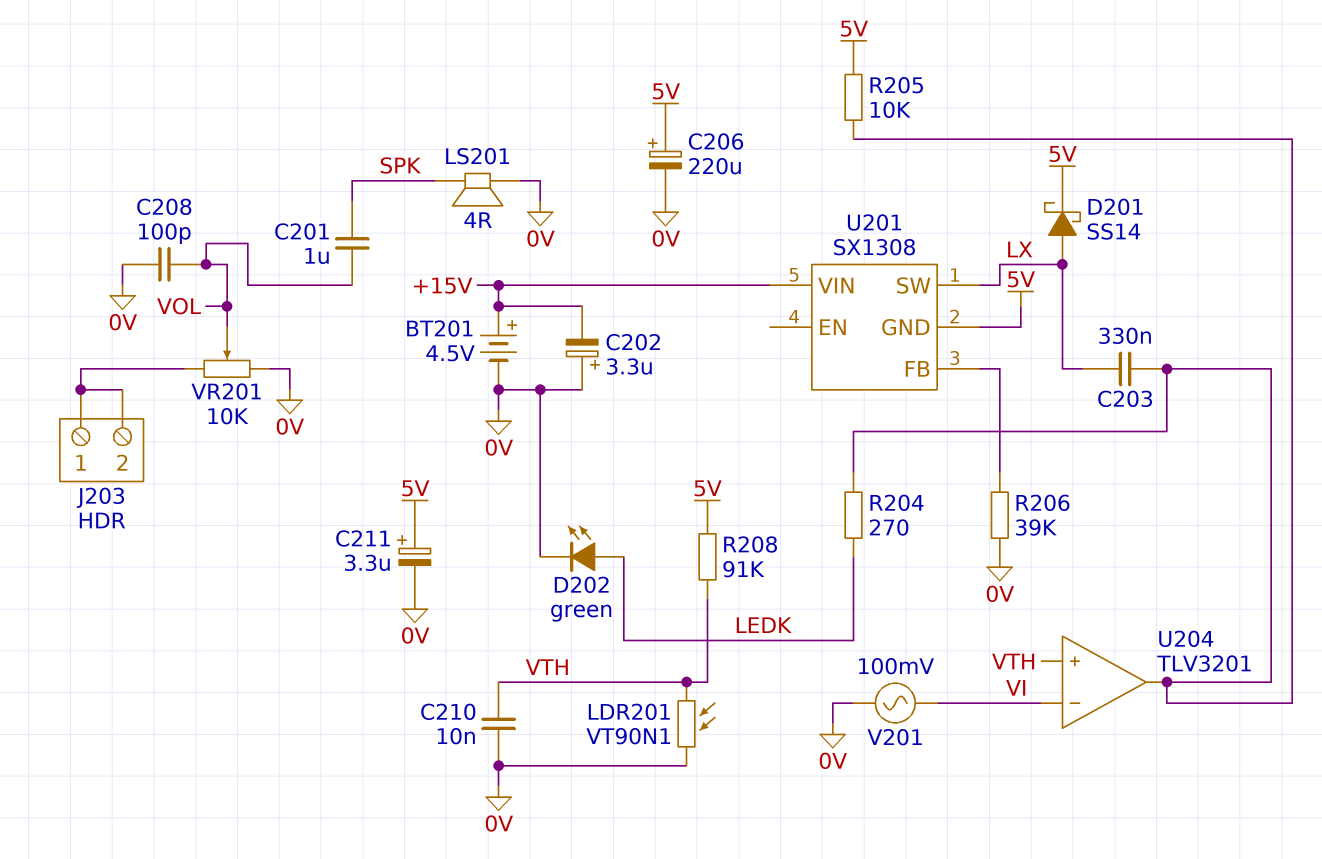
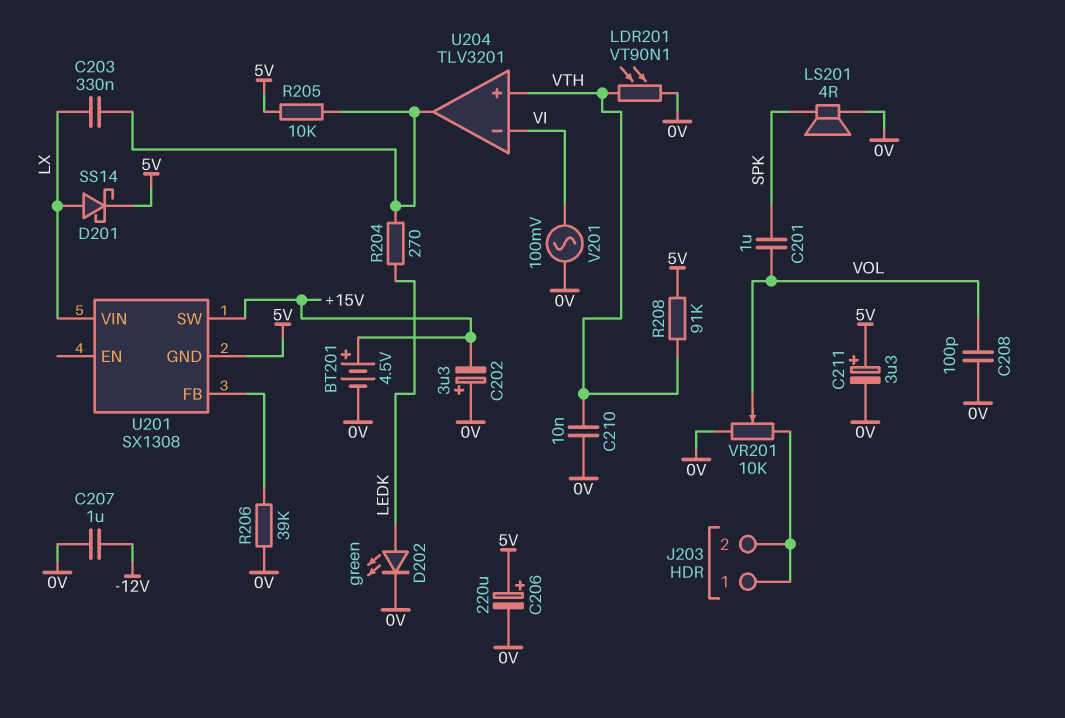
C207: none -> 1uF (-12V, 0V)
U201 pin SW: LX -> +15V
U201 pin VIN: +15V -> LX

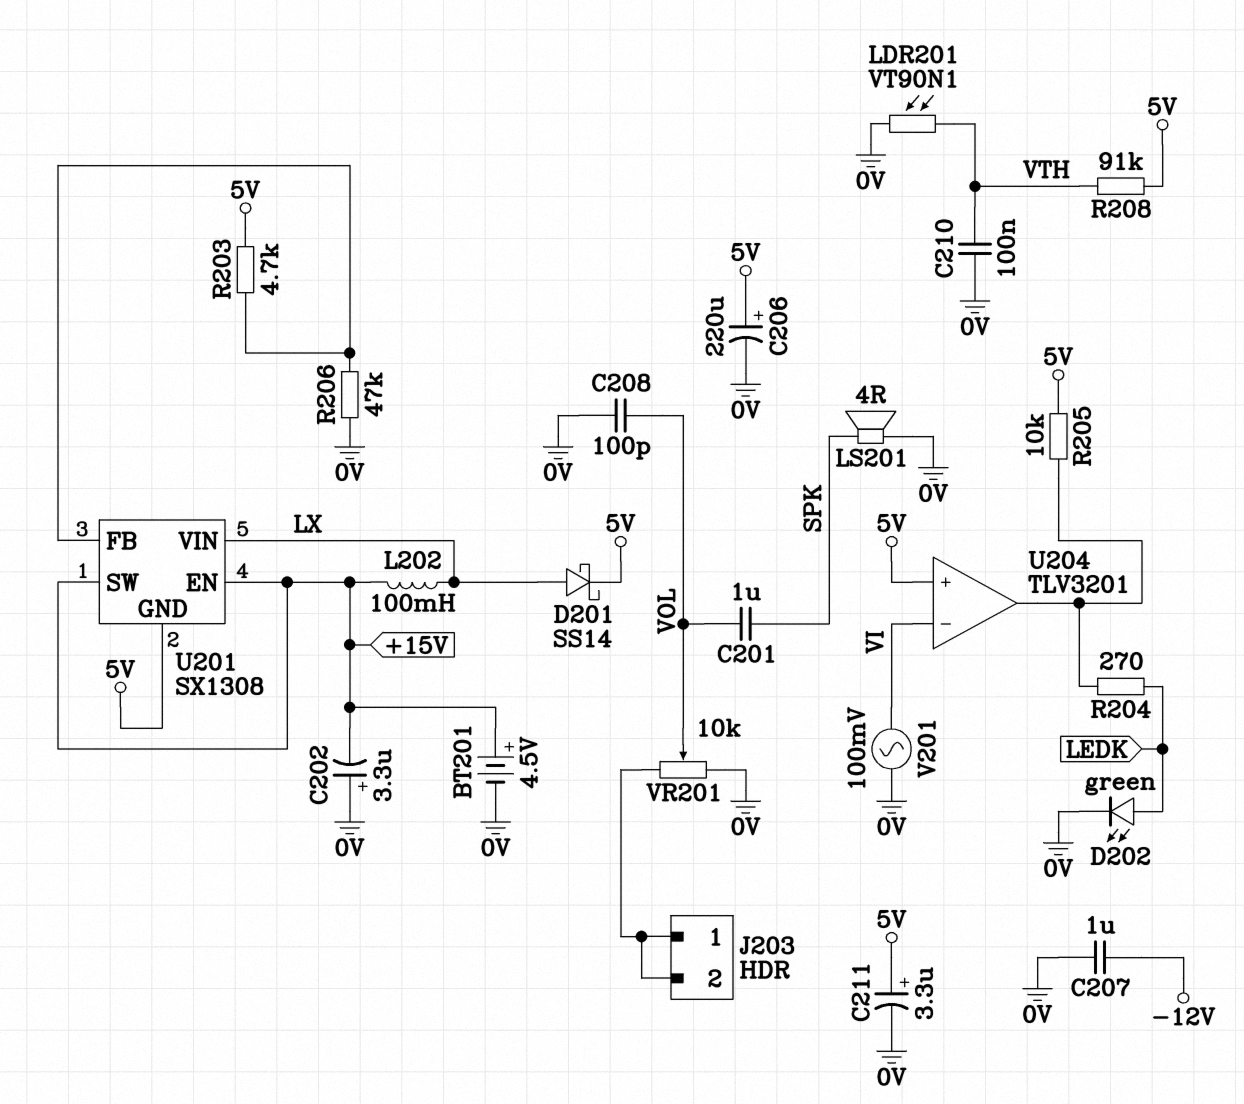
C203: 330nF (LX, U204/out) -> none
C210: 10nF (0V, VTH) -> 100nF (0V, VTH)
L202: none -> 100mH (+15V, LX)
R203: none -> 4.7k (5V, U201/FB)
R206: 39k (0V, U201/FB) -> 47k (0V, U201/FB)
U201 pin EN: none -> +15V
U204 pin in+: VTH -> 5V

